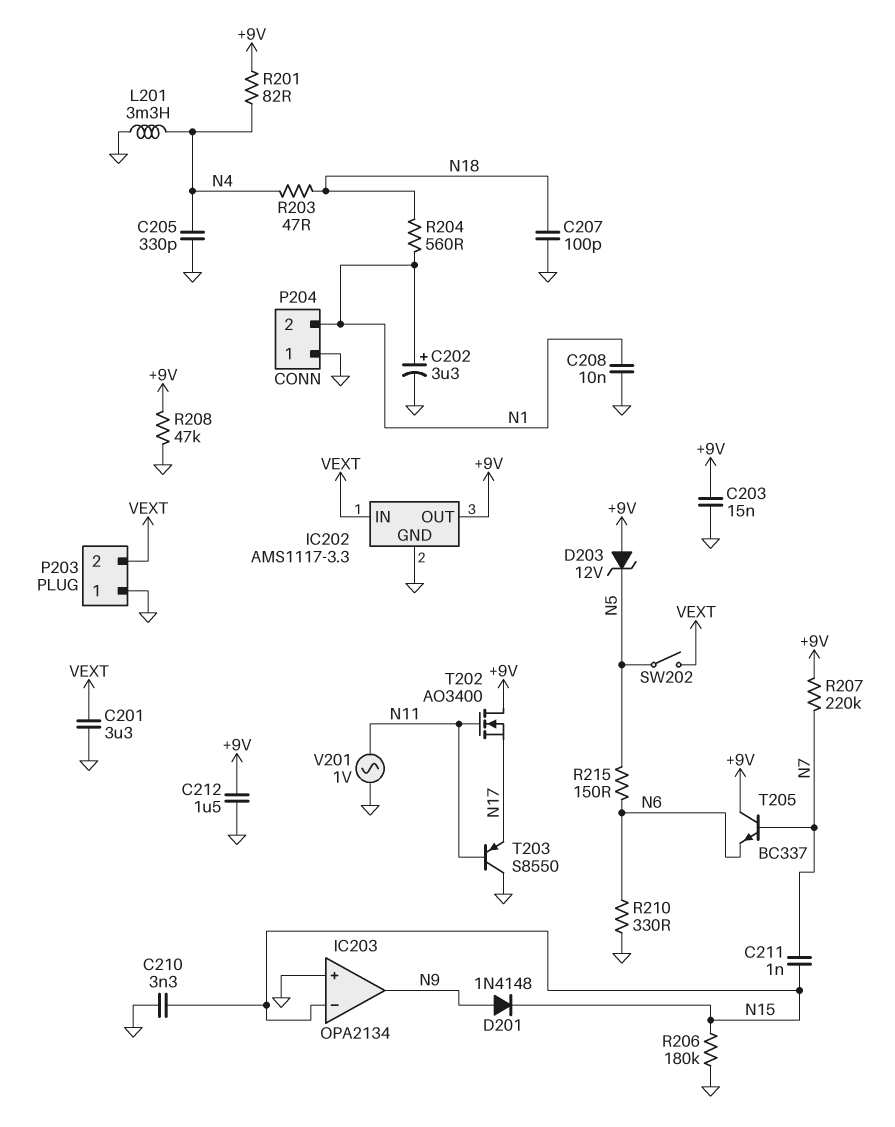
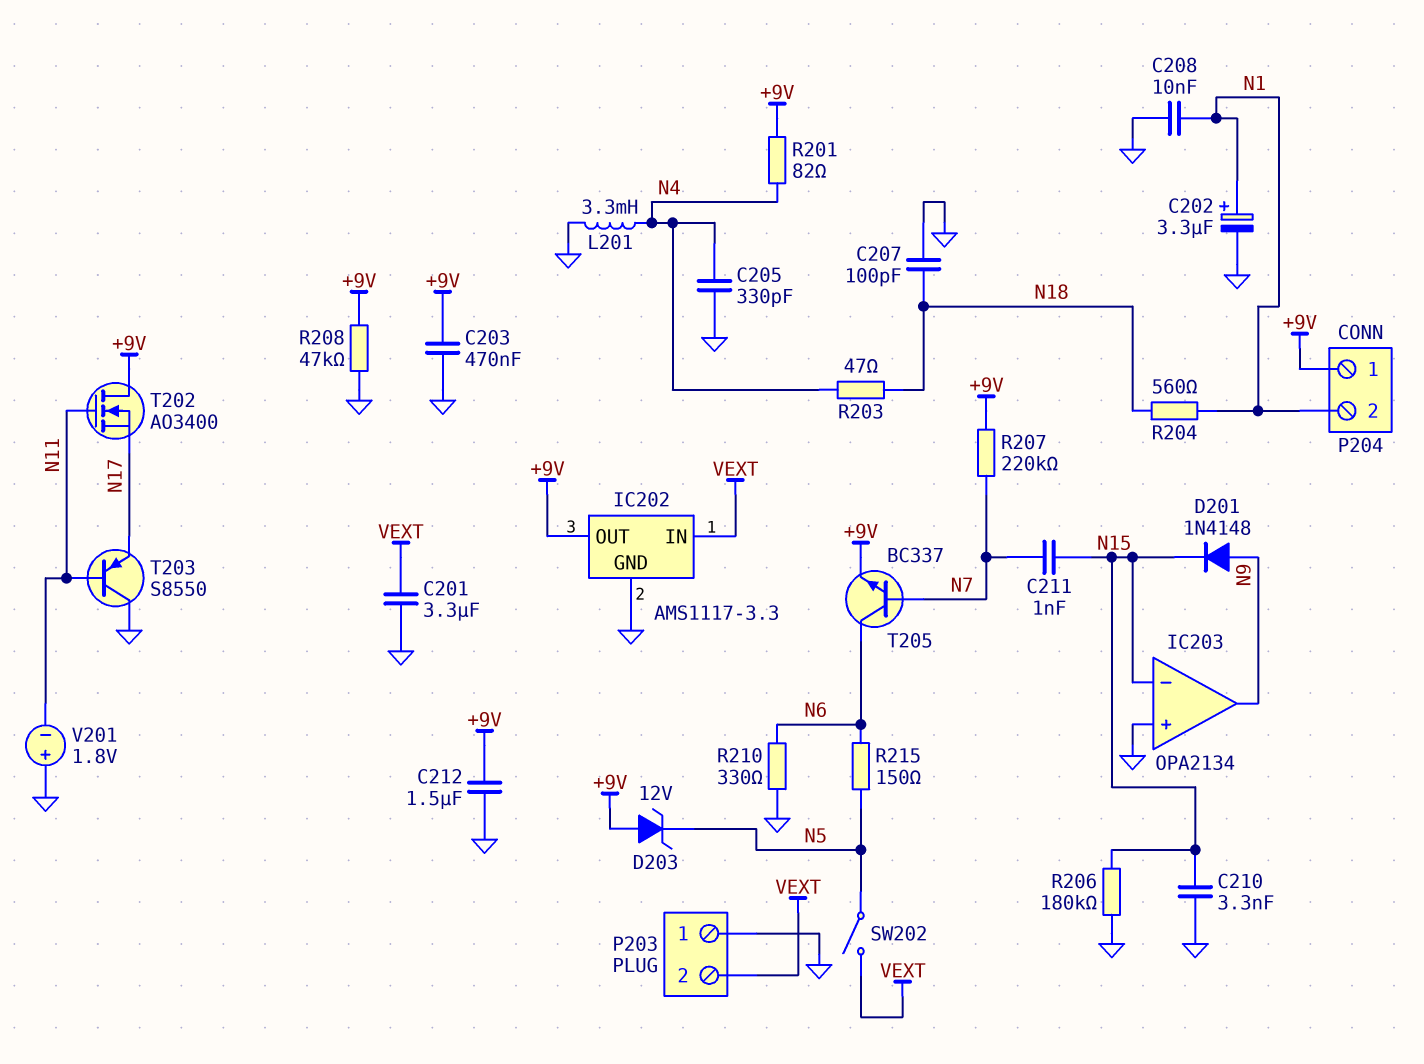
C203: 15nF (+9V, GND) -> 470nF (+9V, GND)
P204 pin 1: GND -> +9V
T205: NPN BC337 (B N7, C +9V, E N6) -> NPN BC337 (B N7, C N6, E +9V)
V201: AC 1V (GND, N11) -> 1.8V (plus GND, minus N11)

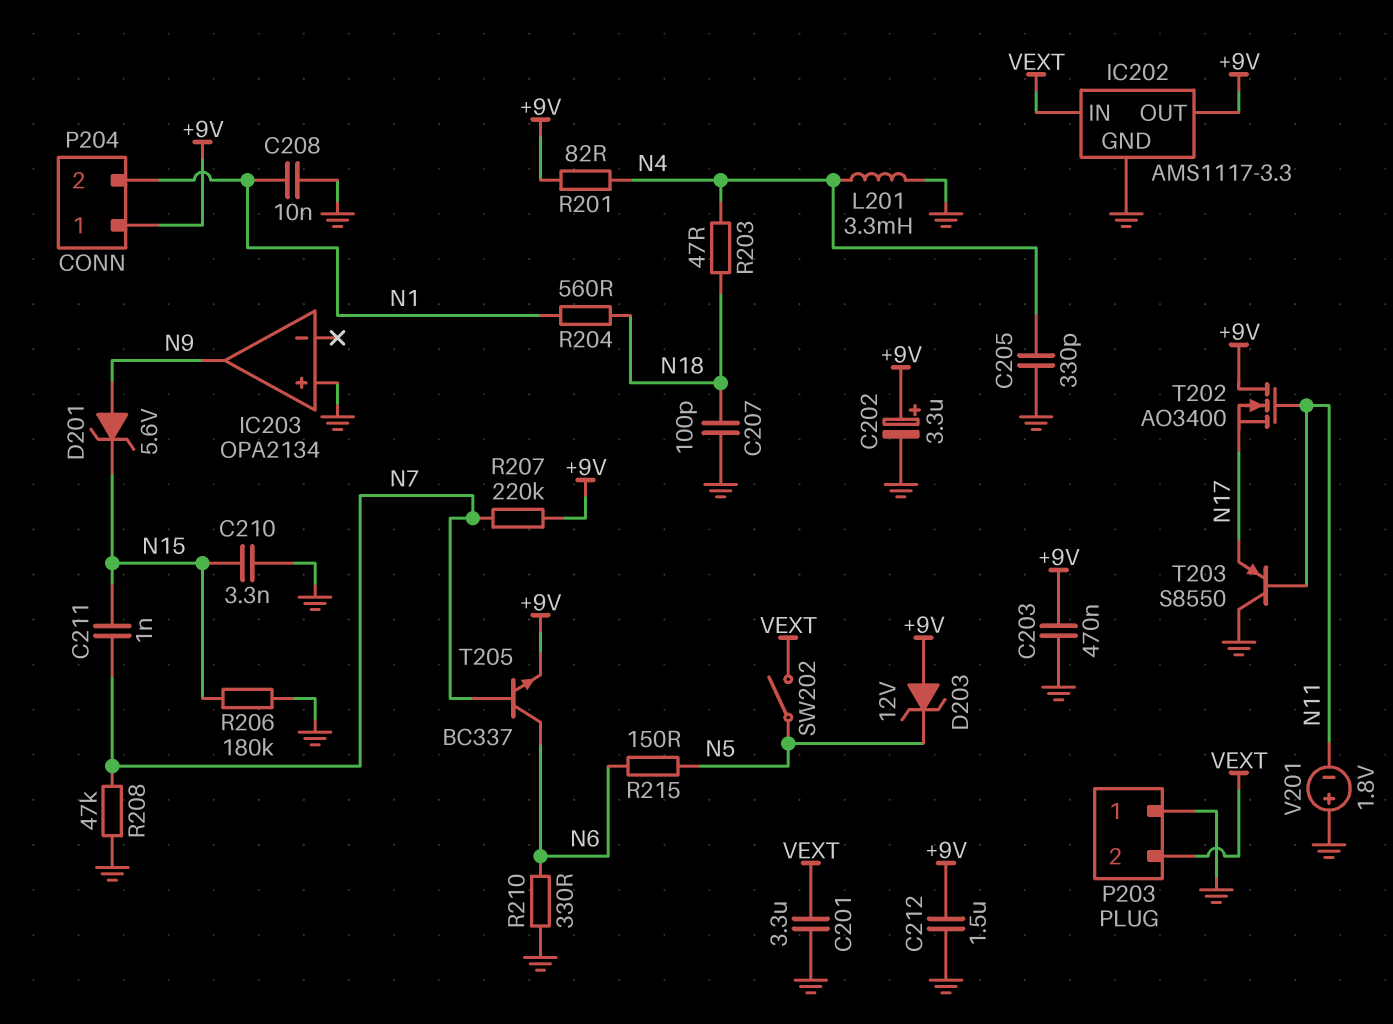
C202: 3.3uF (plus N1, minus GND) -> 3.3uF (plus +9V, minus GND)
D201: diode 1N4148 (A N9, K N15) -> zener 5.6V (A N9, K N15)
IC203 pin in-: N15 -> none
R208: 47k (+9V, GND) -> 47k (GND, N7)

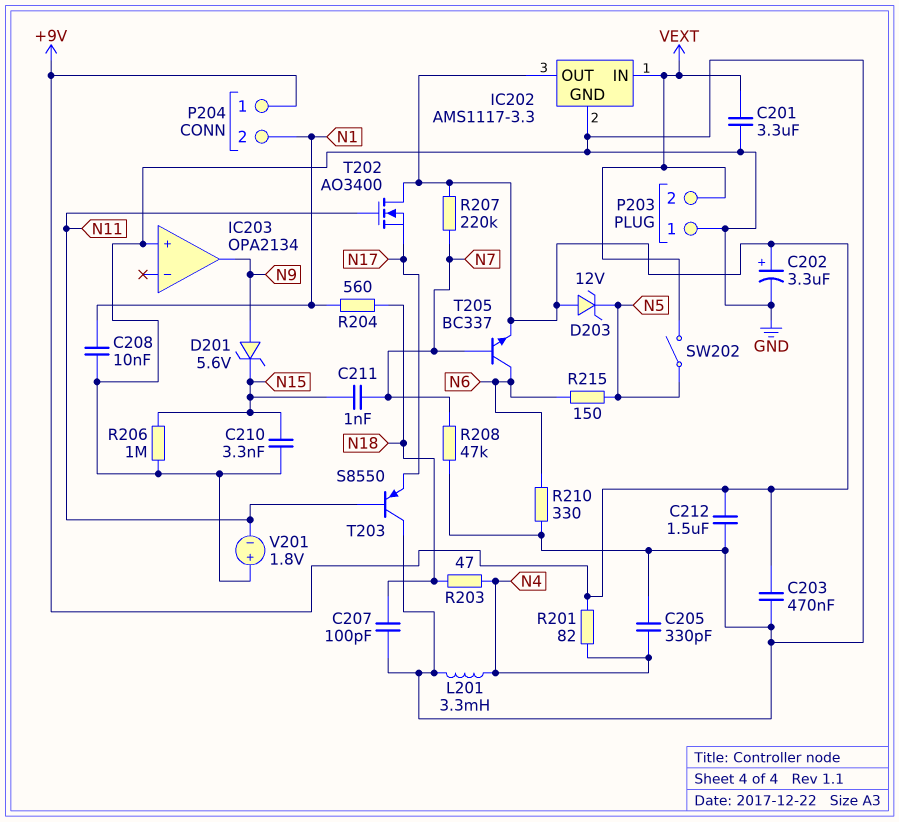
R206: 180k (GND, N15) -> 1M (GND, N15)

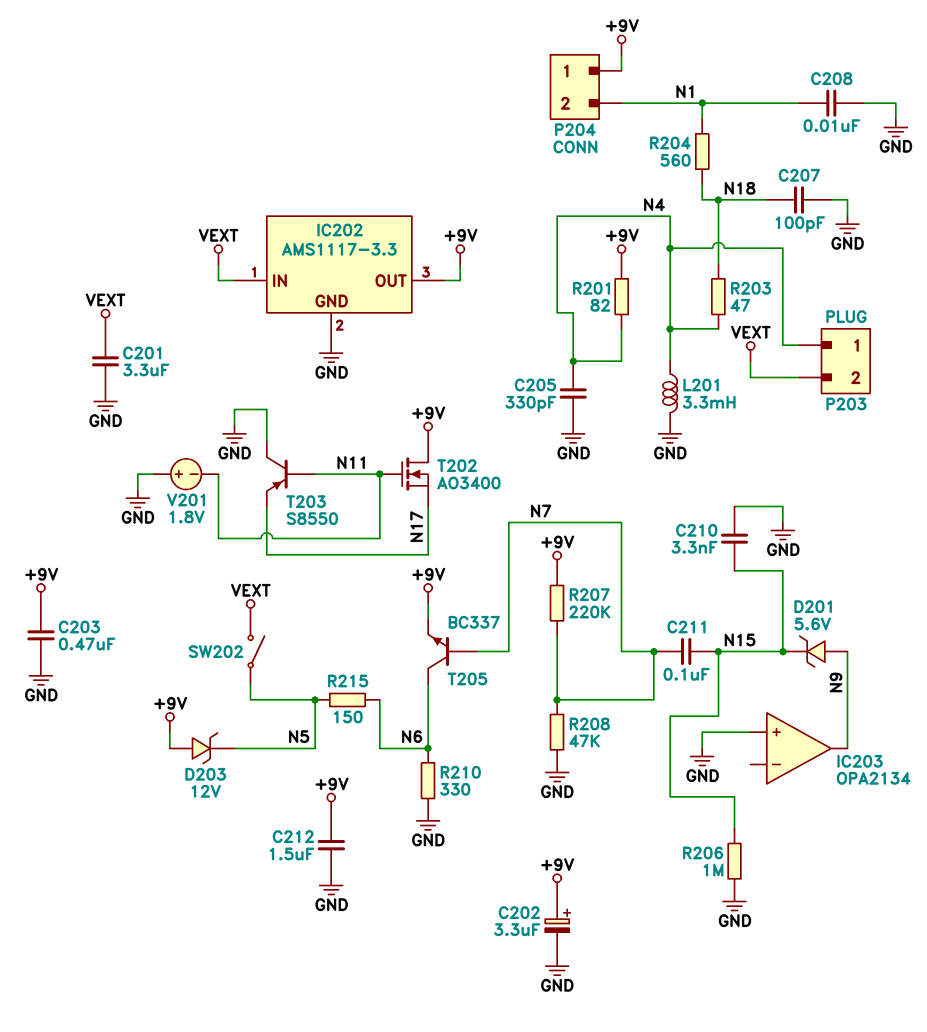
C211: 1nF (N7, N15) -> 100nF (N7, N15)
P203 pin 1: GND -> N4

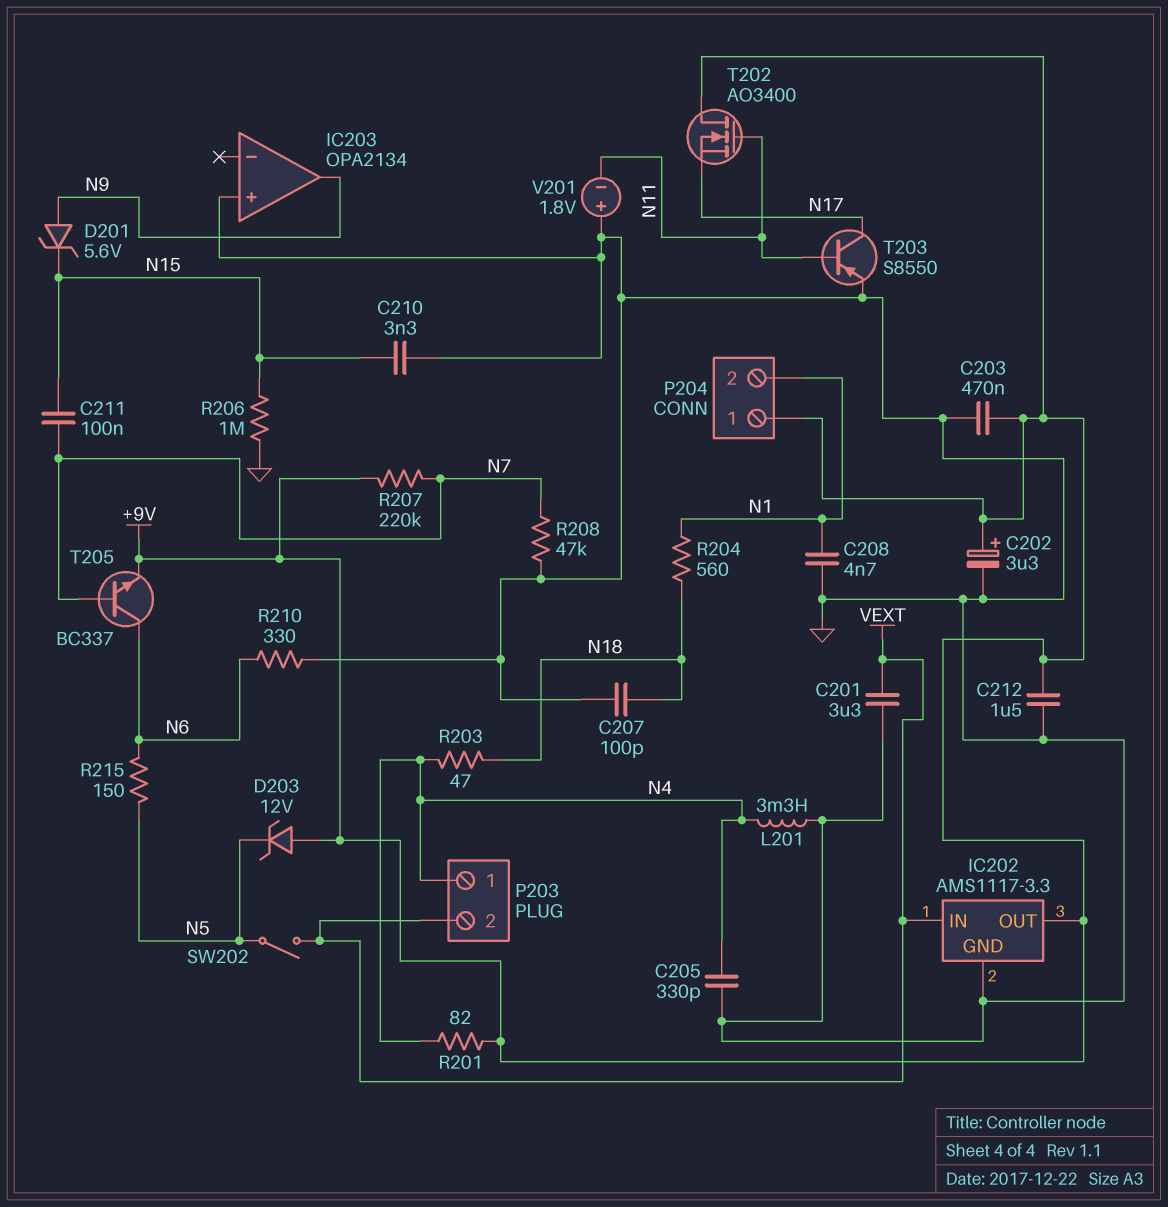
C208: 10nF (GND, N1) -> 4.7nF (GND, N1)
T203: PNP S8550 (B N11, C GND, E N17) -> PNP S8550 (B N11, C N17, E GND)

